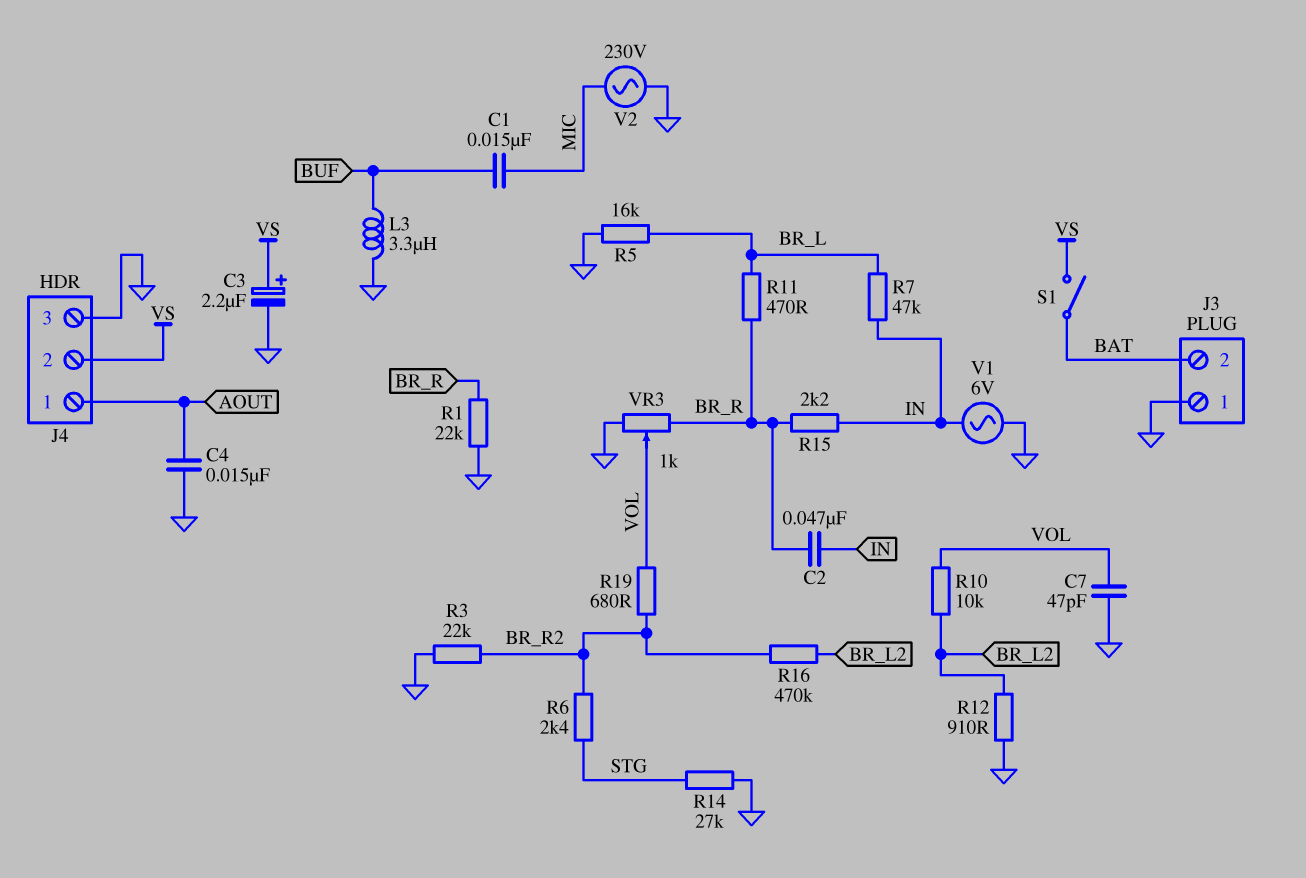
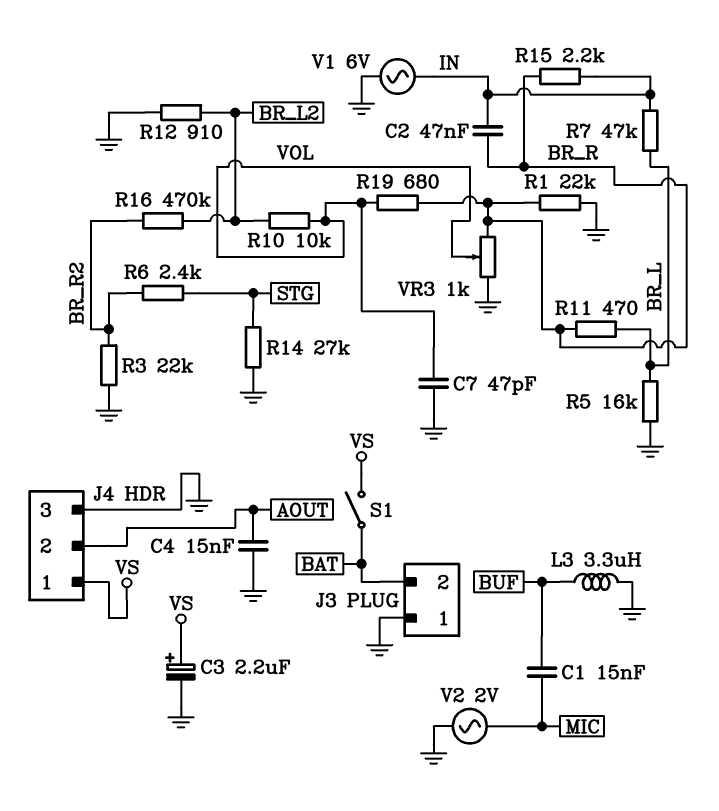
J4 pin 1: AOUT -> VS
J4 pin 2: VS -> AOUT
R19: 680 (BR_R2, VOL) -> 680 (BR_R, VOL)
V2: AC 230V (GND, MIC) -> AC 2V (GND, MIC)

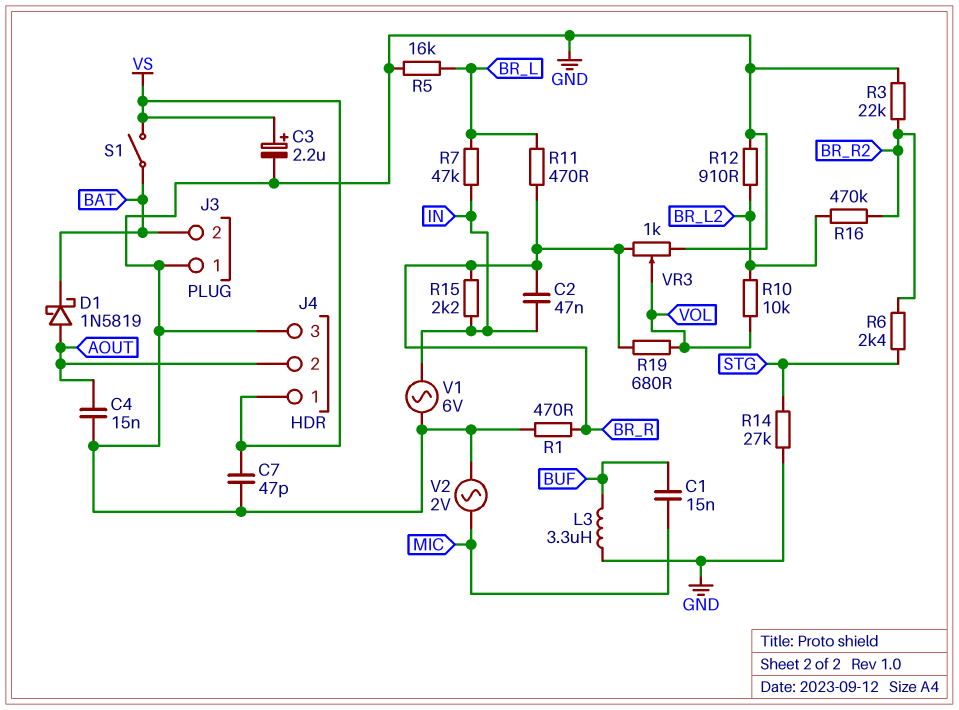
C7: 47pF (GND, VOL) -> 47pF (GND, VS)
D1: none -> schottky 1N5819 (A AOUT, K BAT)
R1: 22k (BR_R, GND) -> 470 (BR_R, GND)

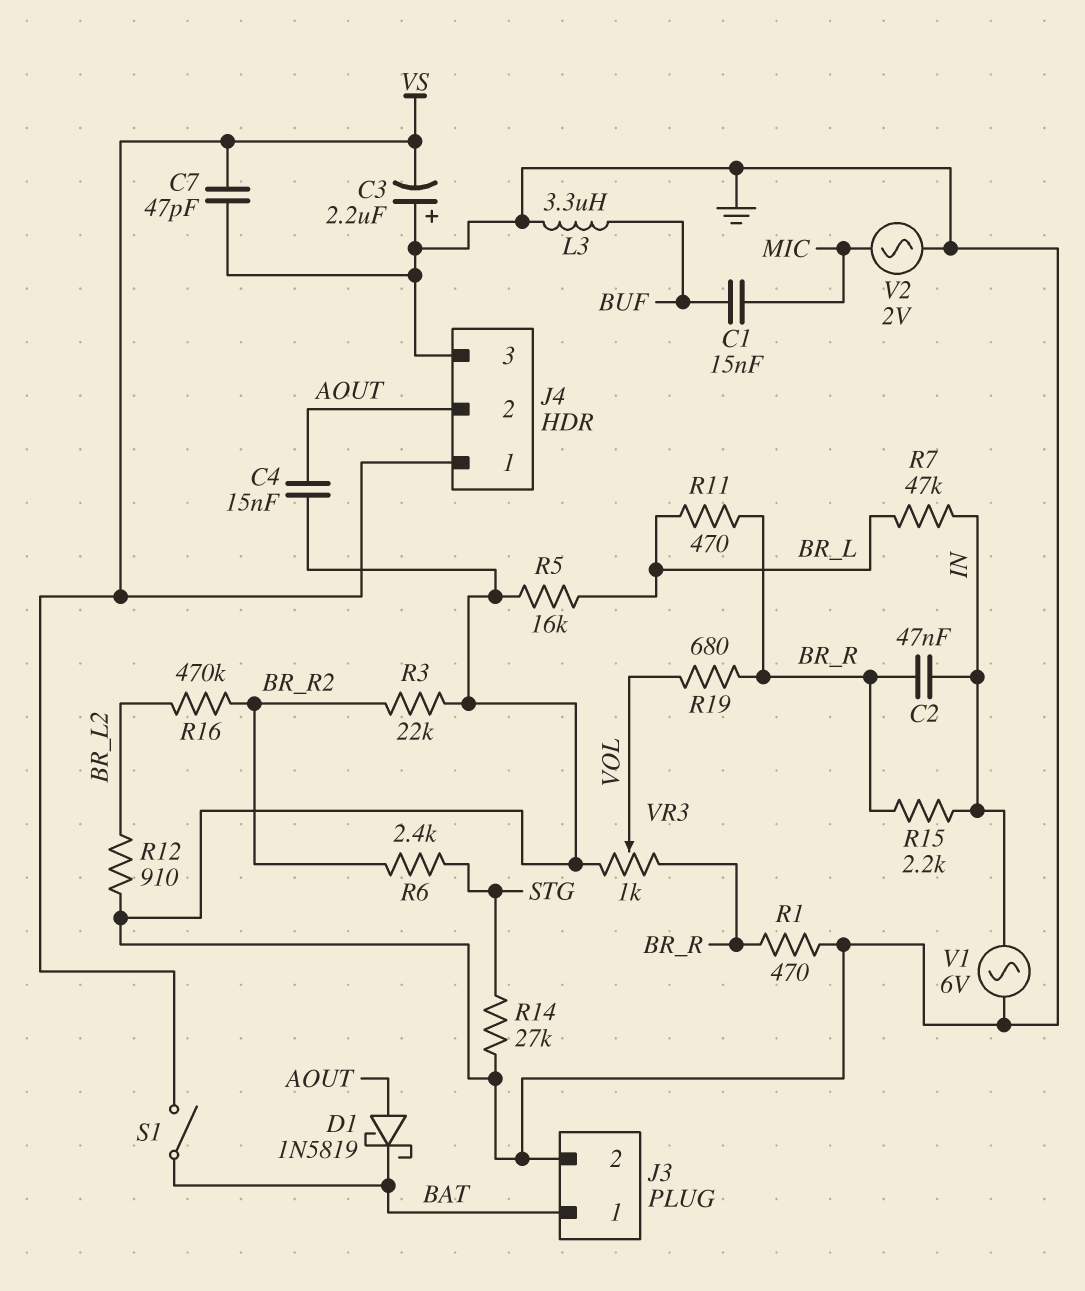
C3: 2.2uF (plus VS, minus GND) -> 2.2uF (plus GND, minus VS)
J3 pin 1: GND -> BAT
J3 pin 2: BAT -> GND
R10: 10k (BR_L2, VOL) -> none

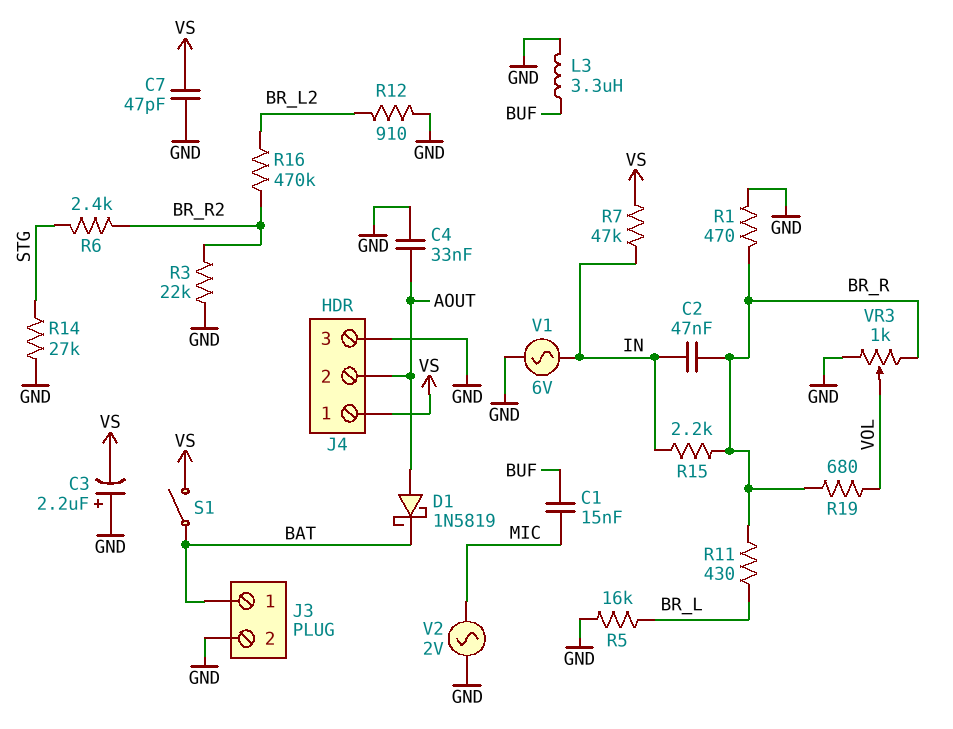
C4: 15nF (AOUT, GND) -> 33nF (AOUT, GND)
R7: 47k (BR_L, IN) -> 47k (IN, VS)
R11: 470 (BR_L, BR_R) -> 430 (BR_L, BR_R)

